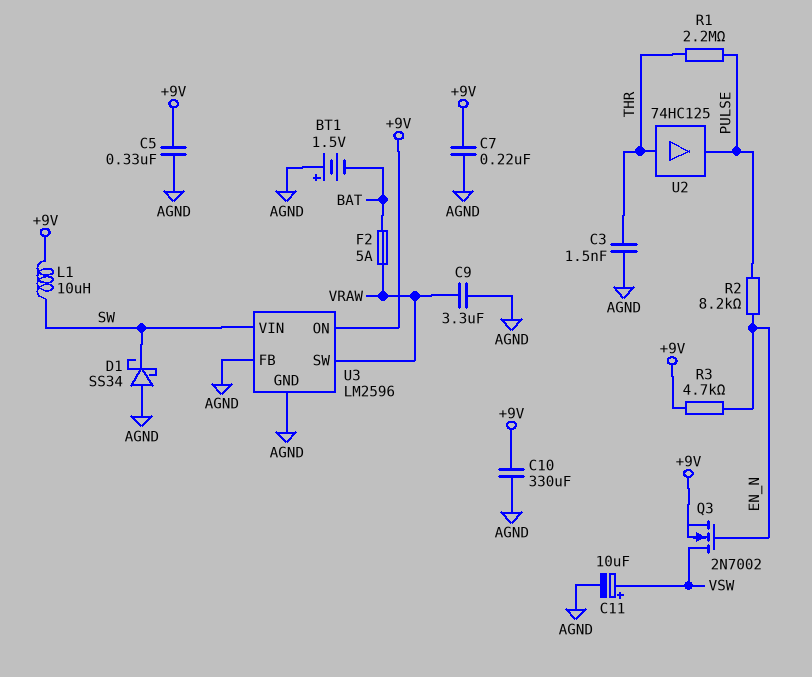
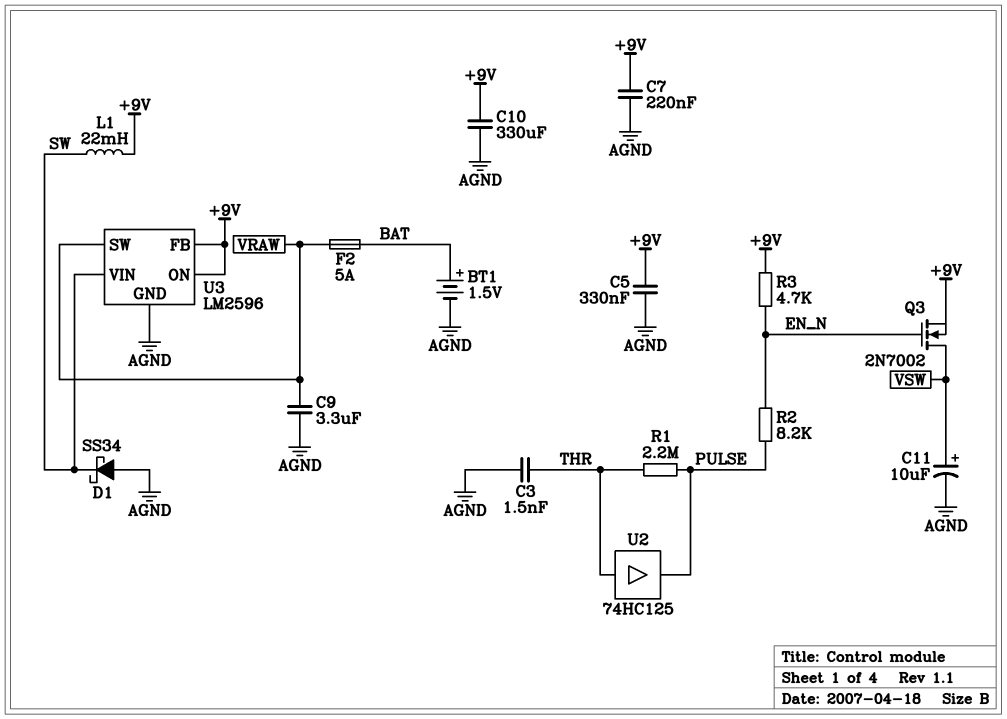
BT1: 1.5V (plus AGND, minus BAT) -> 1.5V (plus BAT, minus AGND)
L1: 10uH (+9V, SW) -> 22mH (+9V, SW)
U3 pin FB: AGND -> +9V

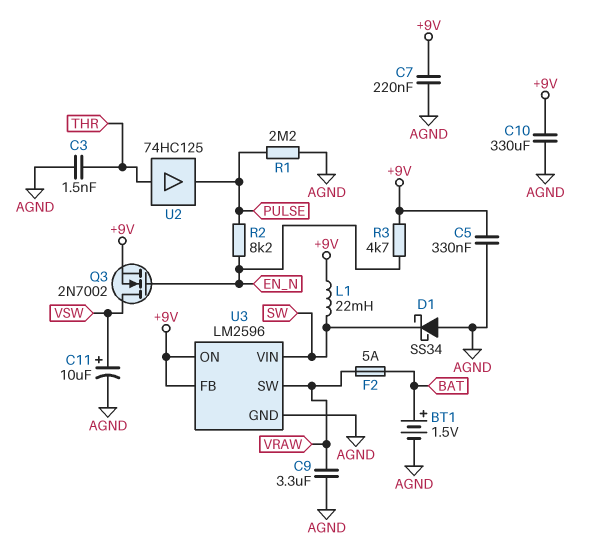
R1: 2.2M (PULSE, THR) -> 2.2M (AGND, PULSE)

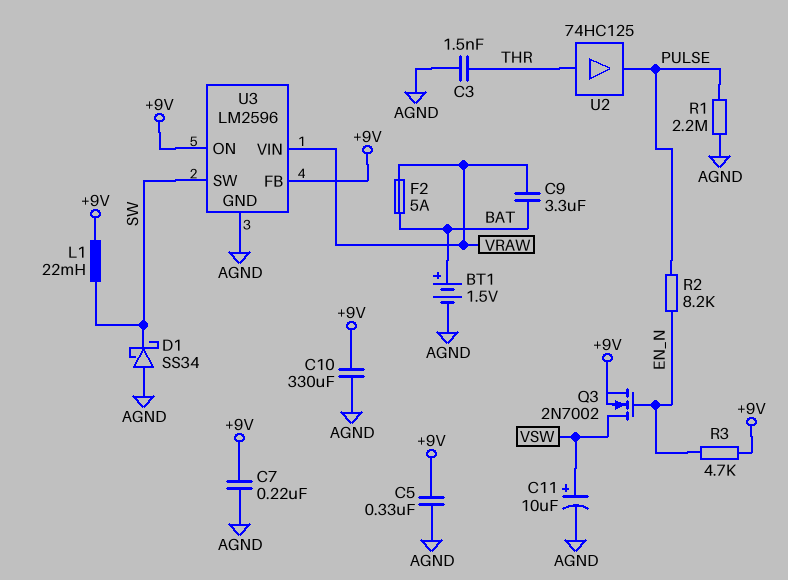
C9: 3.3uF (AGND, VRAW) -> 3.3uF (BAT, VRAW)
U3 pin SW: VRAW -> SW
U3 pin VIN: SW -> VRAW

